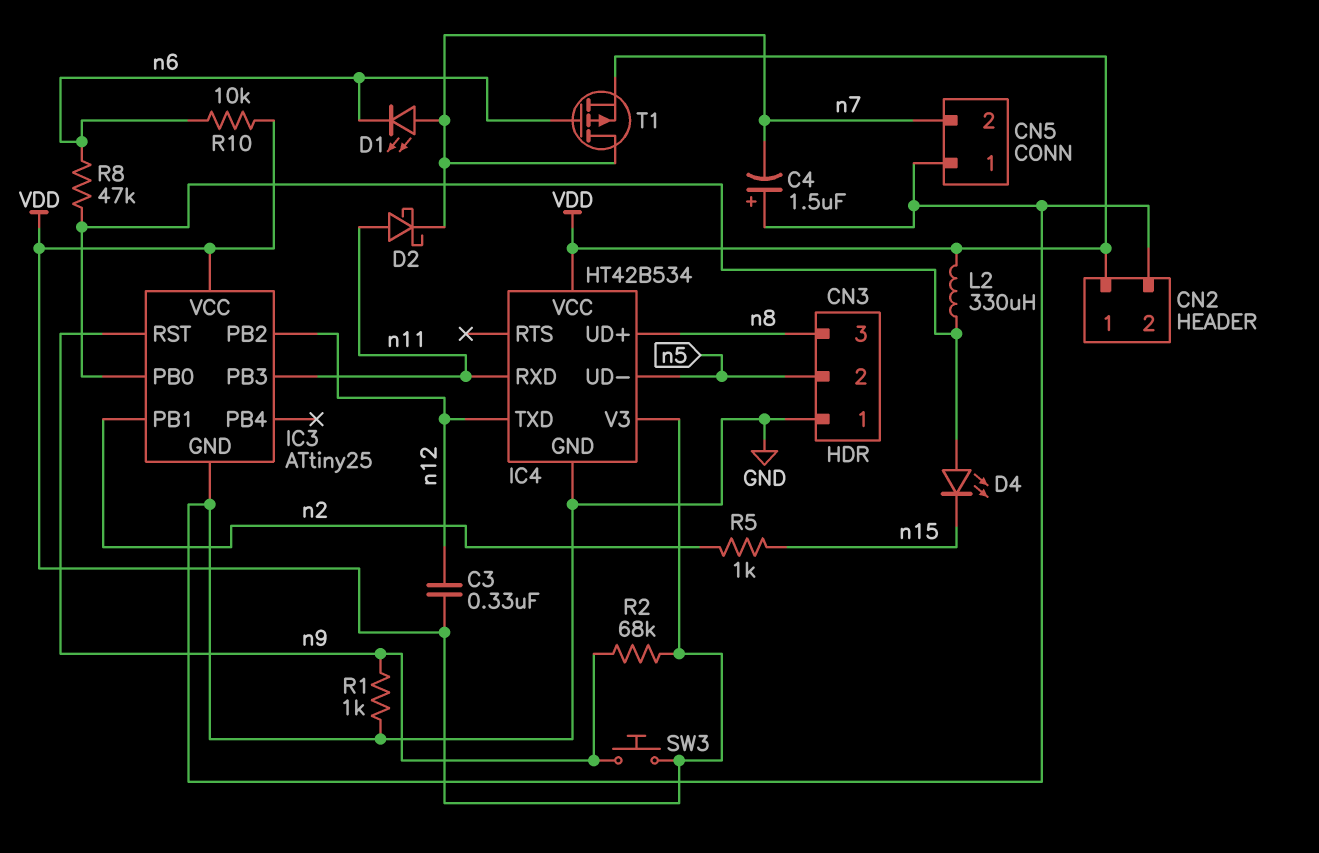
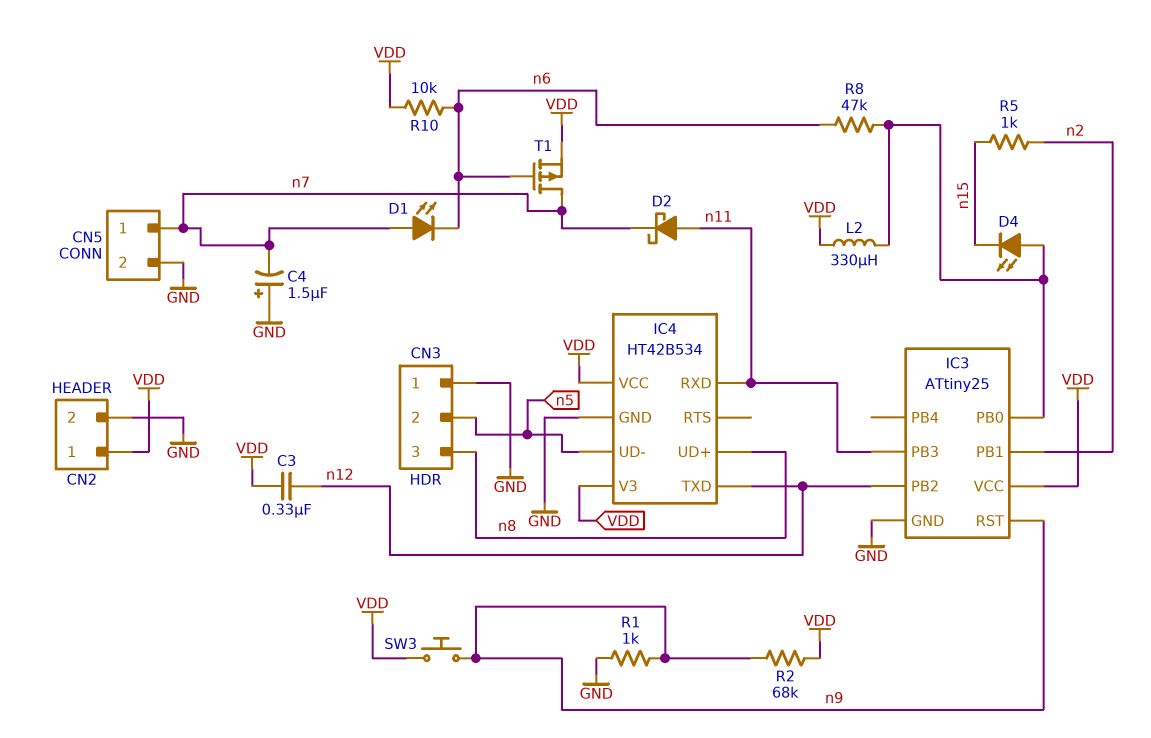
CN5 pin 1: GND -> n7
CN5 pin 2: n7 -> GND

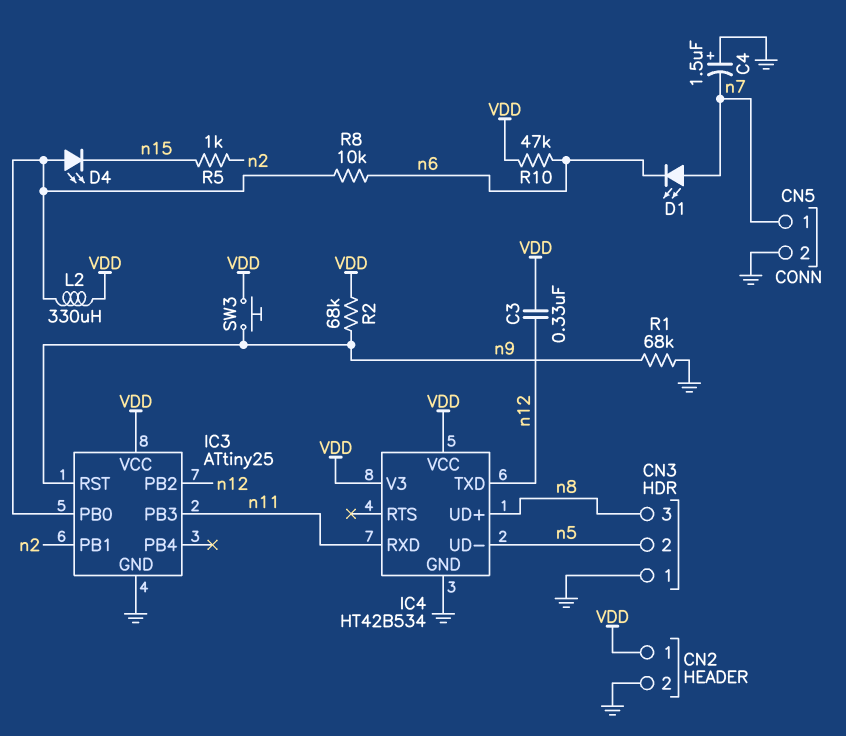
D2: schottky (A n11, K n7) -> none
R1: 1k (GND, n9) -> 68k (GND, n9)
R8: 47k (IC3/PB0, n6) -> 10k (IC3/PB0, n6)
R10: 10k (VDD, n6) -> 47k (VDD, n6)
T1: PMOS (G n6, D n7, S VDD) -> none

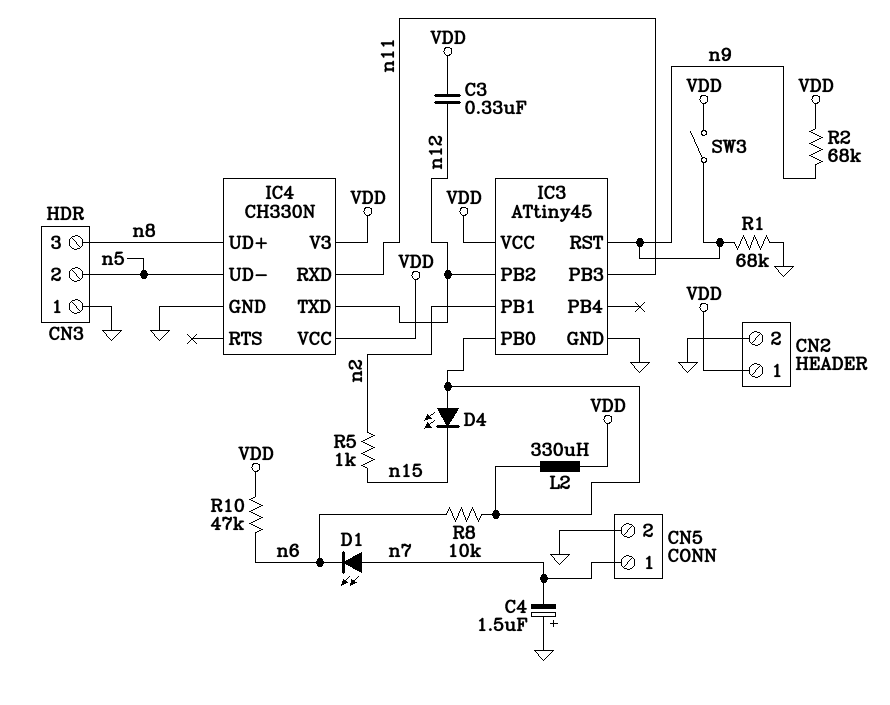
IC3: ATtiny25 -> ATtiny45
IC4: HT42B534 -> CH330N
SW3: button (VDD, n9) -> switch (VDD, n9)

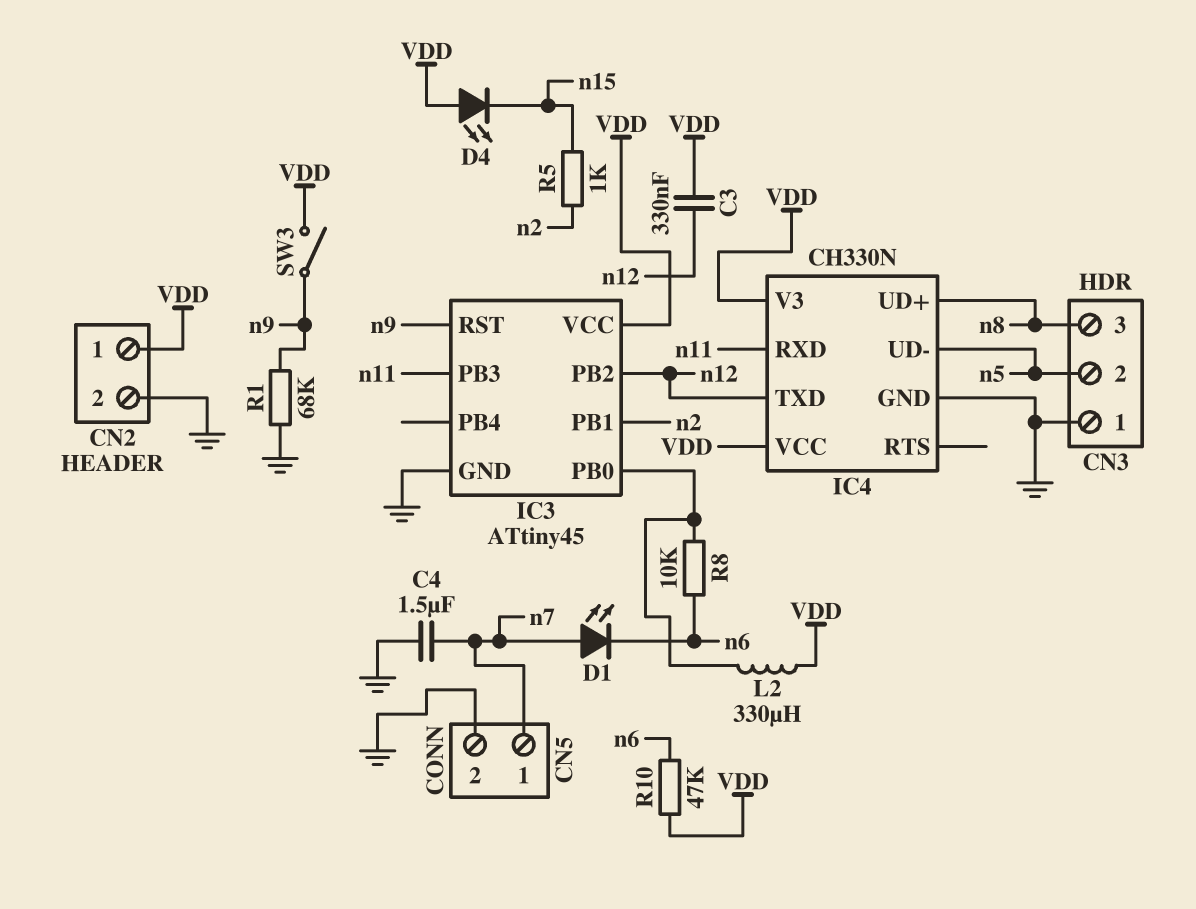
C4: 1.5uF (plus GND, minus n7) -> 1.5uF (GND, n7)
D4: LED (A IC3/PB0, K n15) -> LED (A VDD, K n15)
R2: 68k (VDD, n9) -> none

